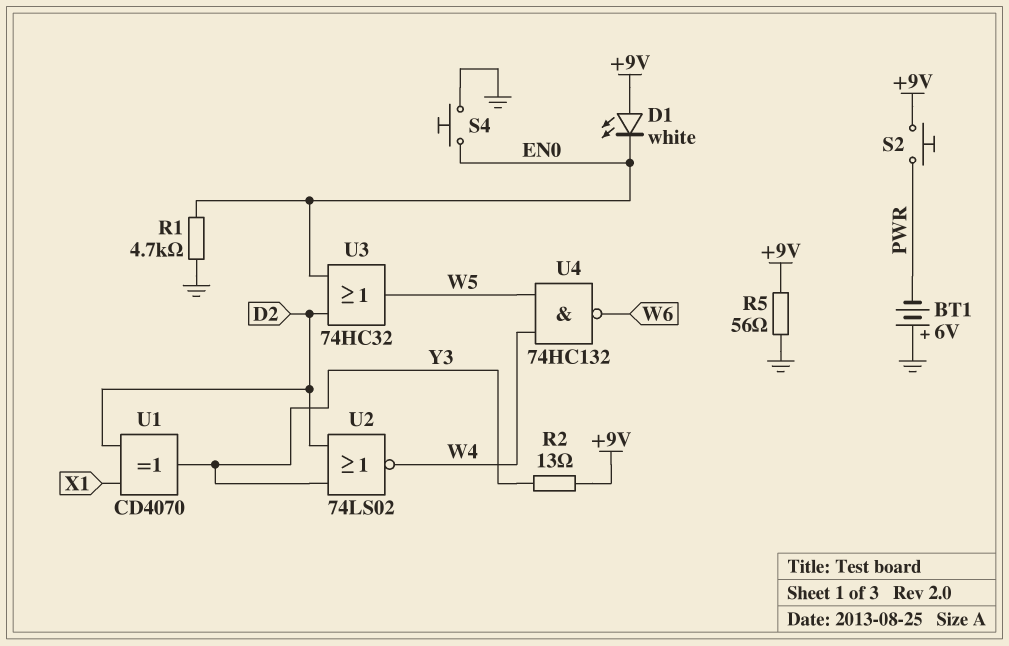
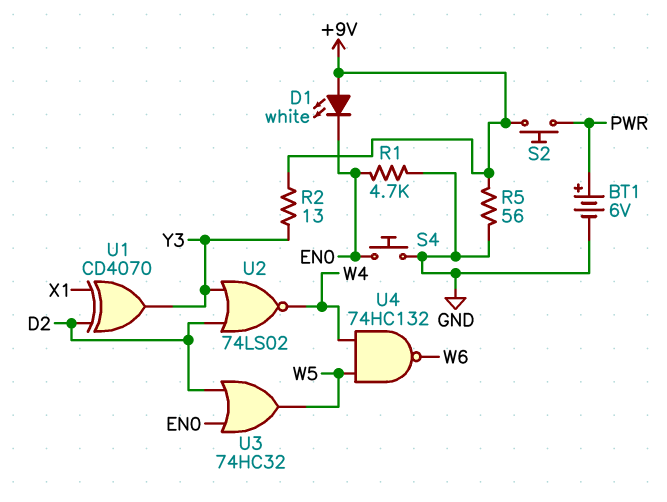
BT1: 6V (plus GND, minus PWR) -> 6V (plus PWR, minus GND)

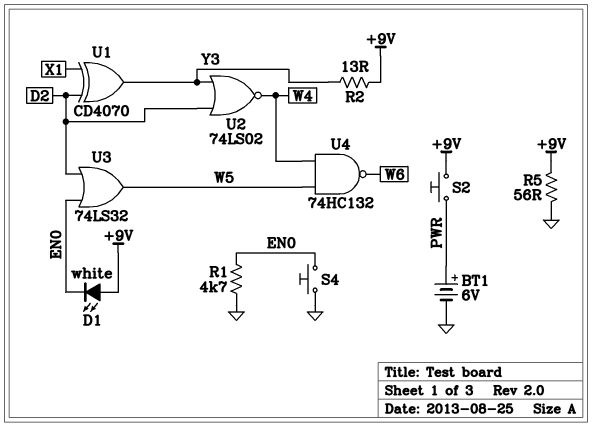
U3: OR 74HC32 (in D2, in EN0, out W5) -> OR 74LS32 (in D2, in EN0, out W5)

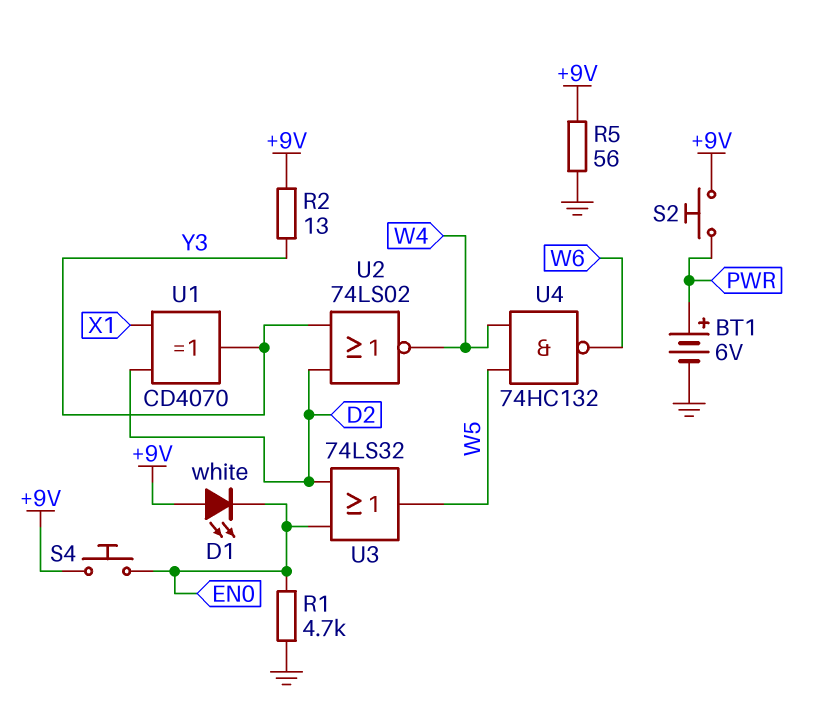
S4: button (EN0, GND) -> button (+9V, EN0)

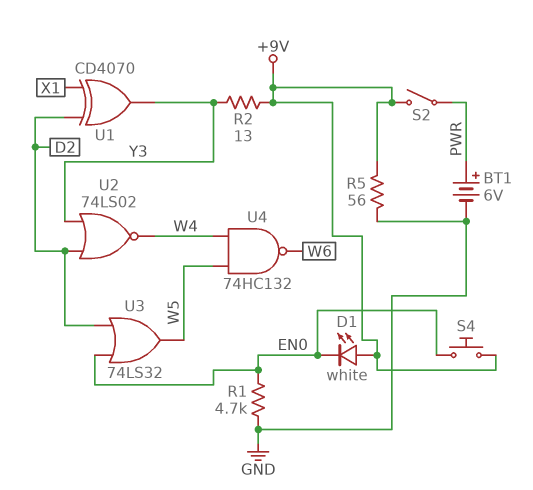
S2: button (+9V, PWR) -> switch (+9V, PWR)

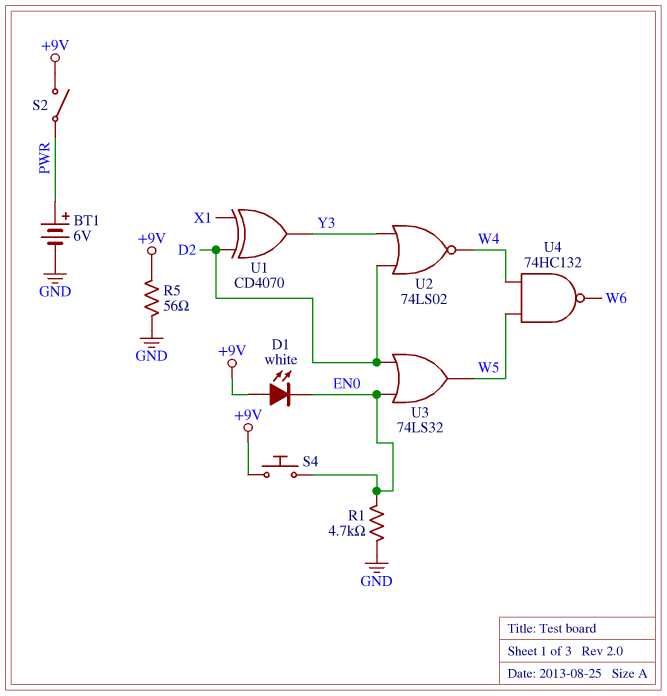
R2: 13 (+9V, Y3) -> none

